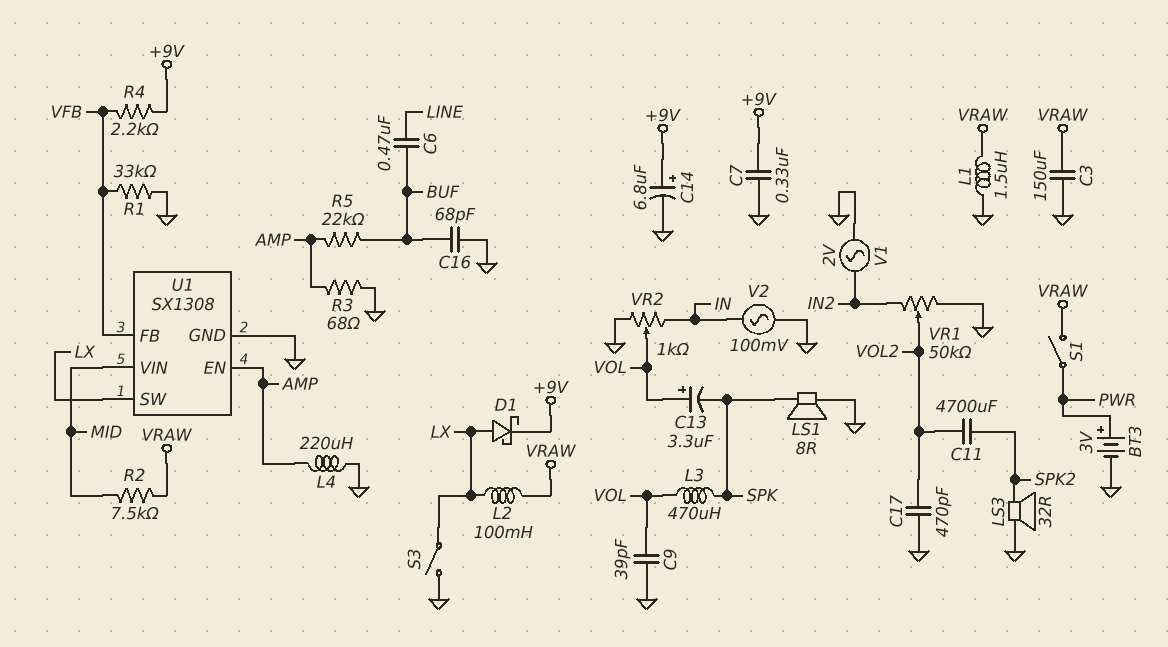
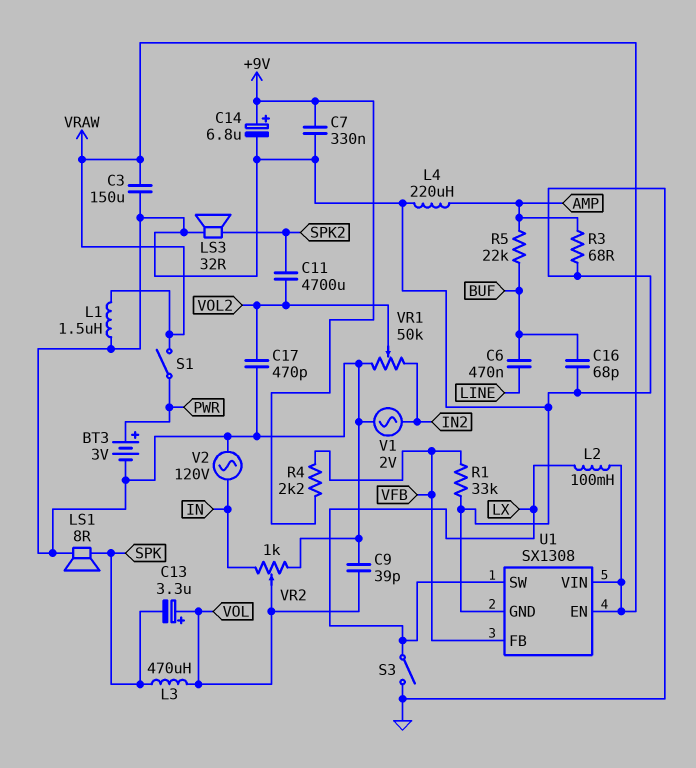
D1: schottky (A LX, K +9V) -> none
R2: 7.5k (MID, VRAW) -> none
U1 pin EN: AMP -> VRAW
U1 pin VIN: MID -> VRAW
V2: AC 100mV (GND, IN) -> AC 120V (GND, IN)

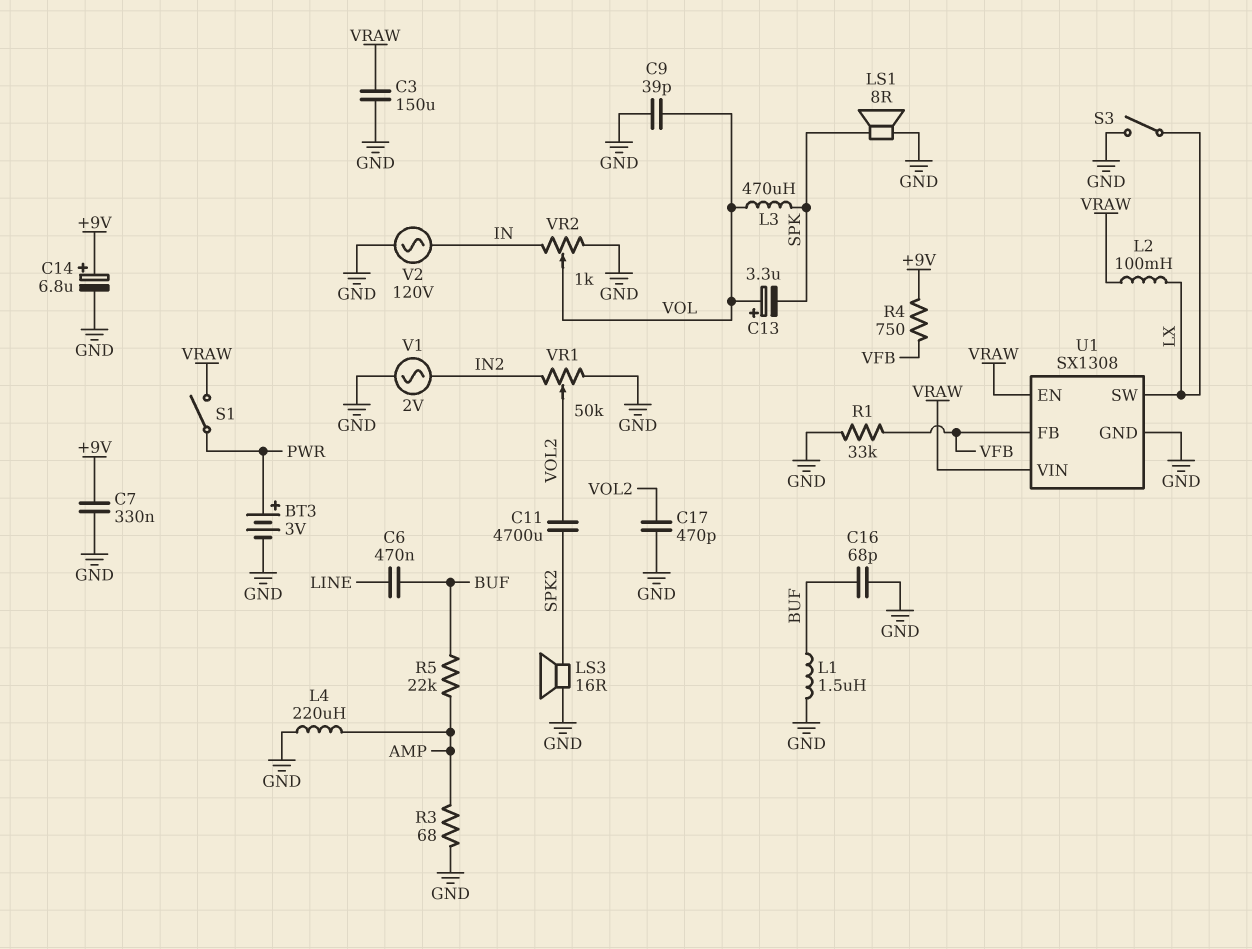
L1: 1.5uH (GND, VRAW) -> 1.5uH (BUF, GND)
LS3: speaker 32R (GND, SPK2) -> speaker 16R (GND, SPK2)
R4: 2.2k (+9V, VFB) -> 750 (+9V, VFB)

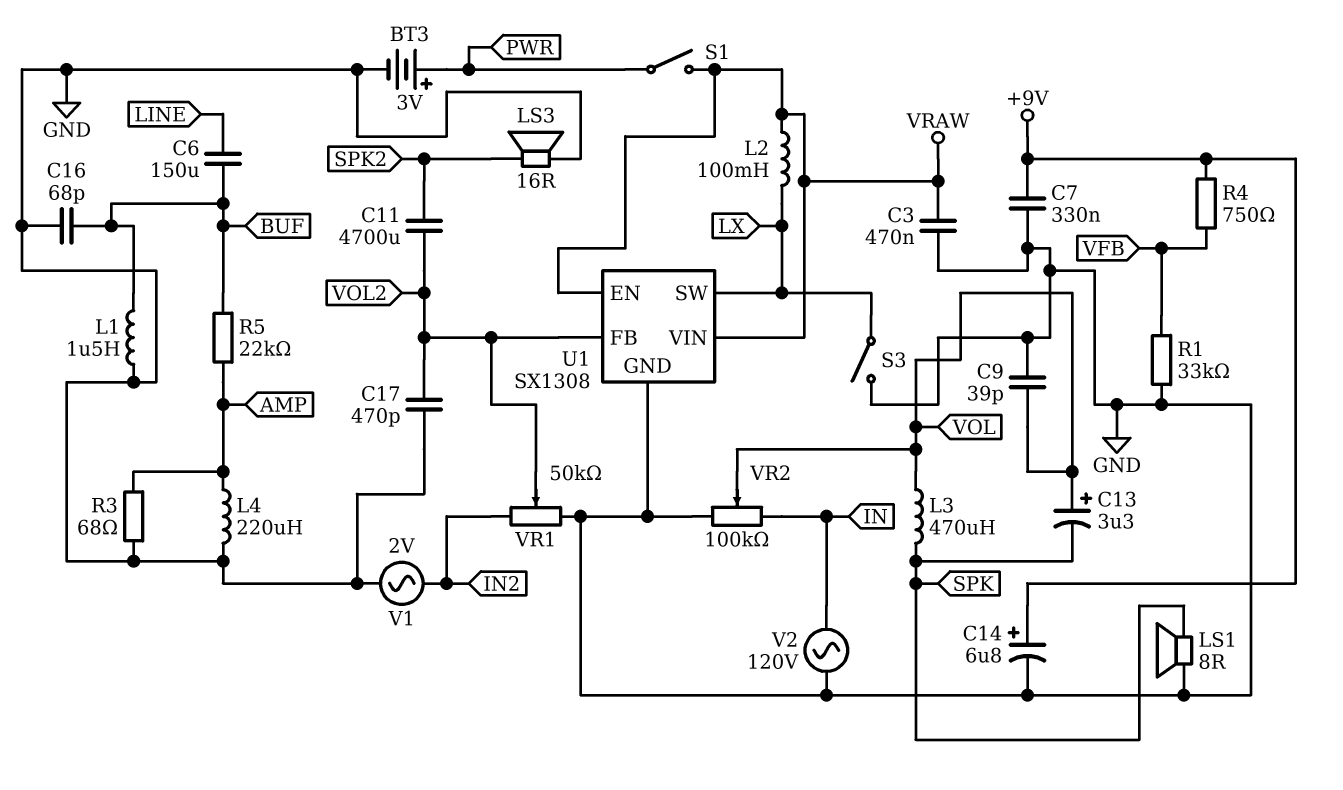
C3: 150uF (GND, VRAW) -> 470nF (GND, VRAW)
C6: 470nF (BUF, LINE) -> 150uF (BUF, LINE)
U1 pin FB: VFB -> VOL2
VR2: 1k (GND, IN, wiper VOL) -> 100k (GND, IN, wiper VOL)

